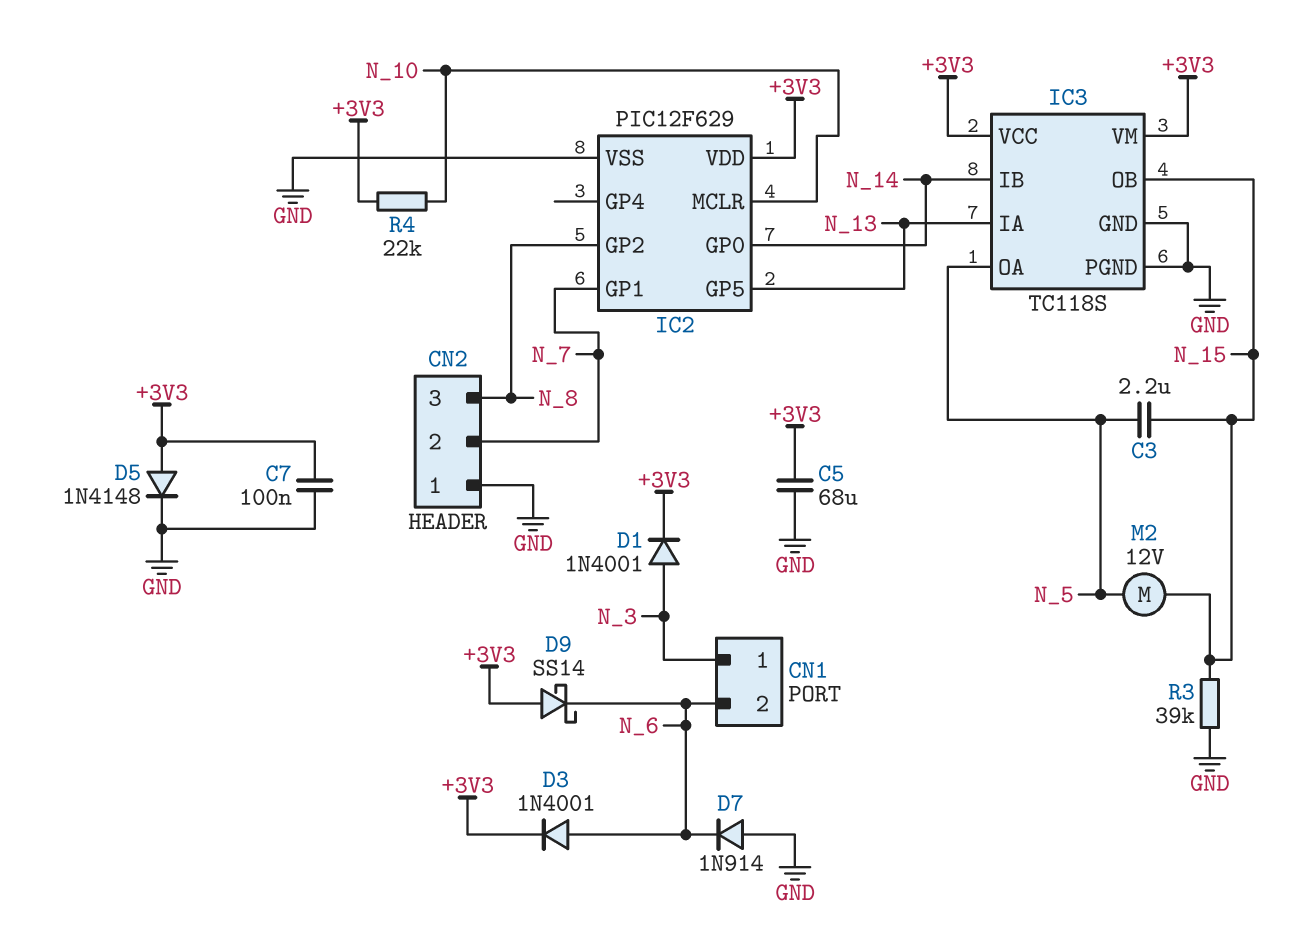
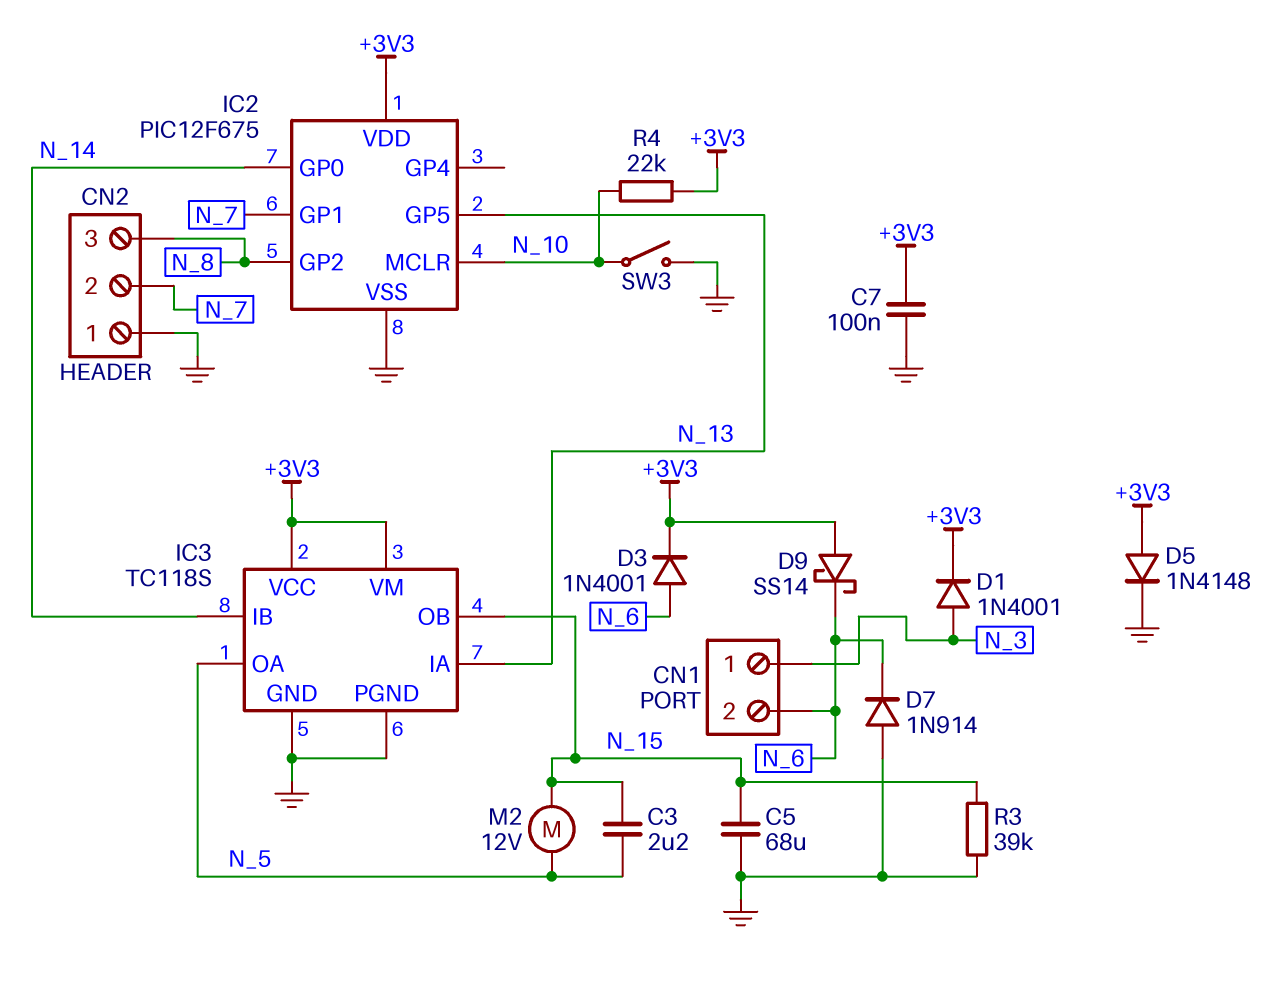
C5: 68uF (+3V3, GND) -> 68uF (GND, N_15)
IC2: PIC12F629 -> PIC12F675
SW3: none -> switch (GND, N_10)

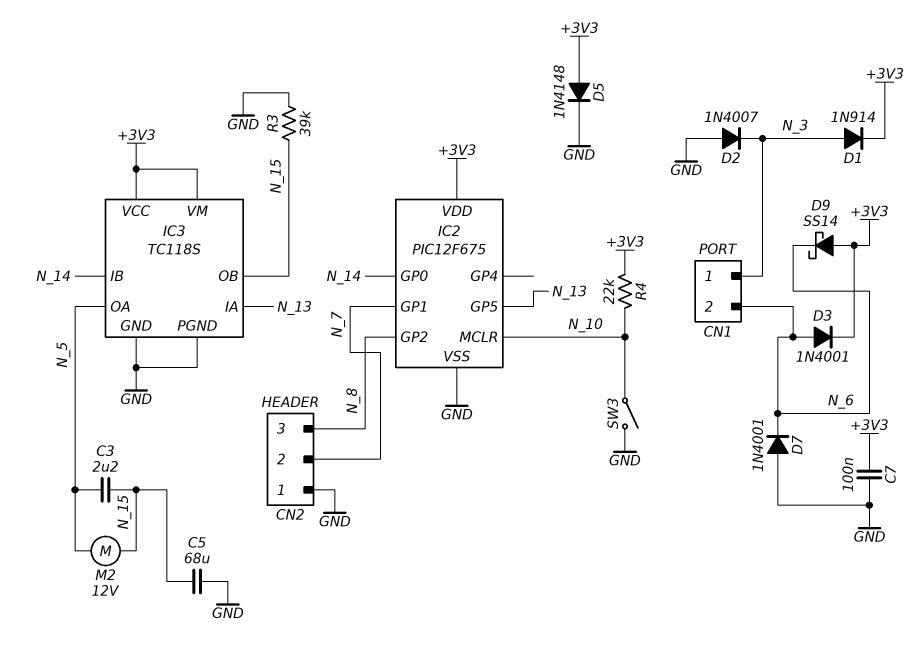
D1: diode 1N4001 (A N_3, K +3V3) -> diode 1N914 (A N_3, K +3V3)
D2: none -> diode 1N4007 (A GND, K N_3)
D7: diode 1N914 (A GND, K N_6) -> diode 1N4001 (A GND, K N_6)

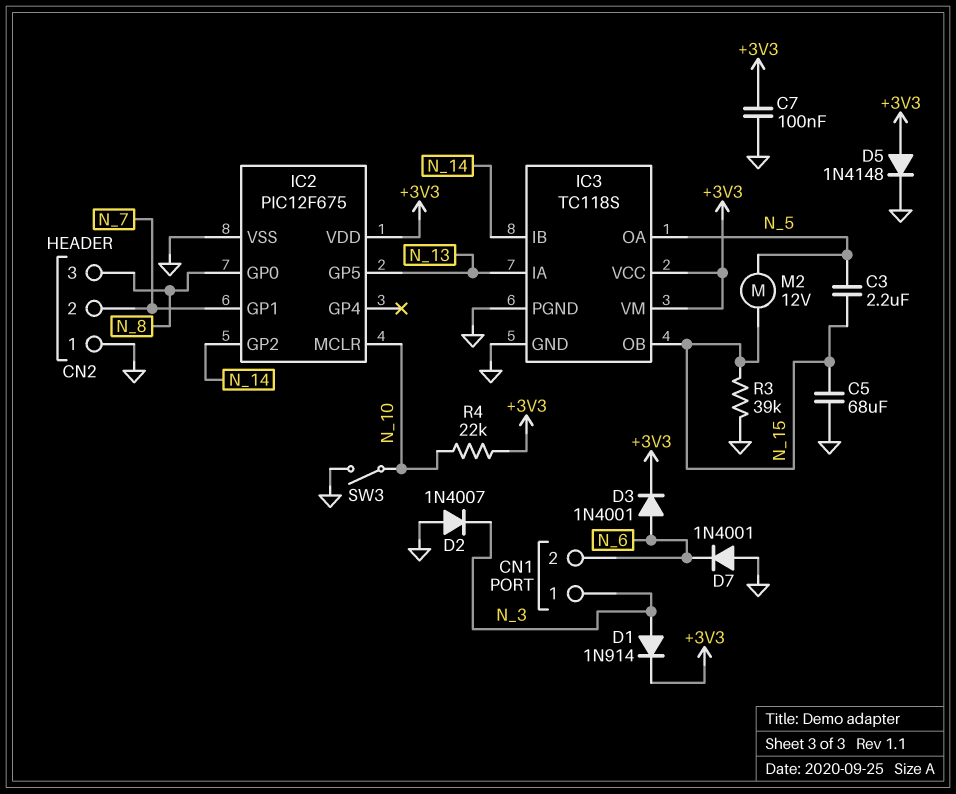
D9: schottky SS14 (A +3V3, K N_6) -> none
IC2 pin GP0: N_14 -> N_8
IC2 pin GP2: N_8 -> N_14

